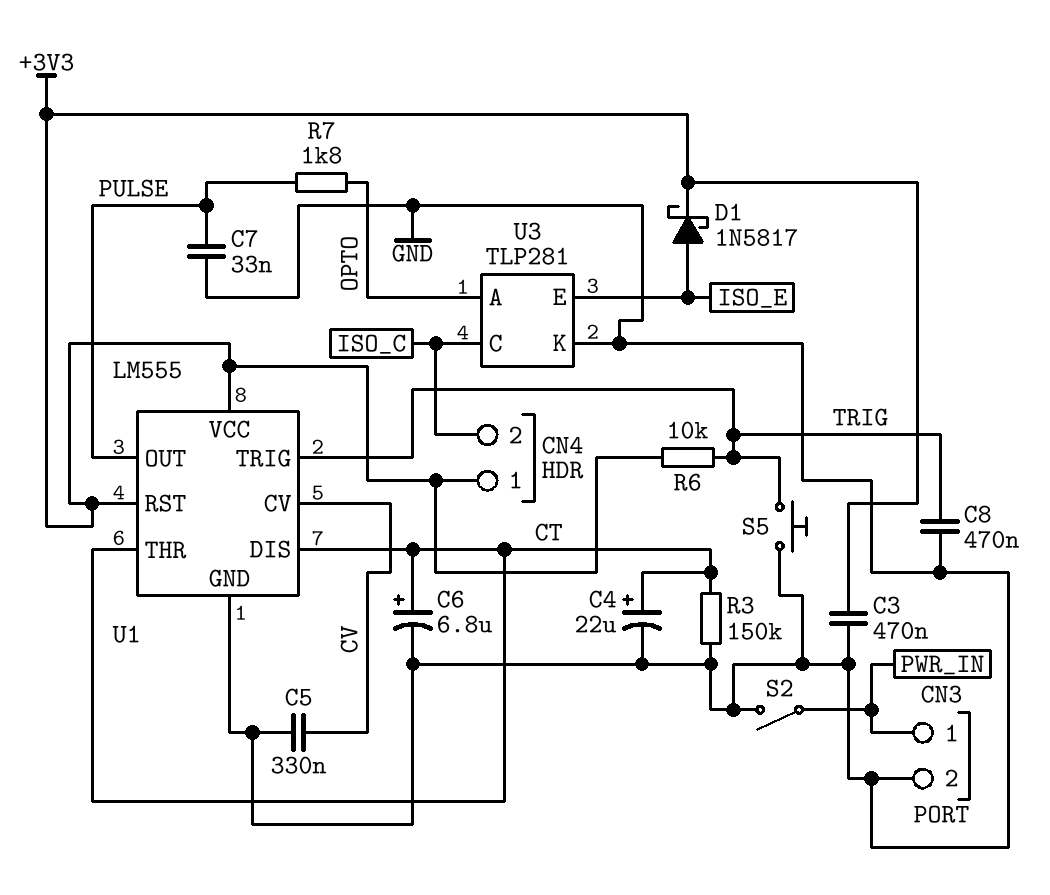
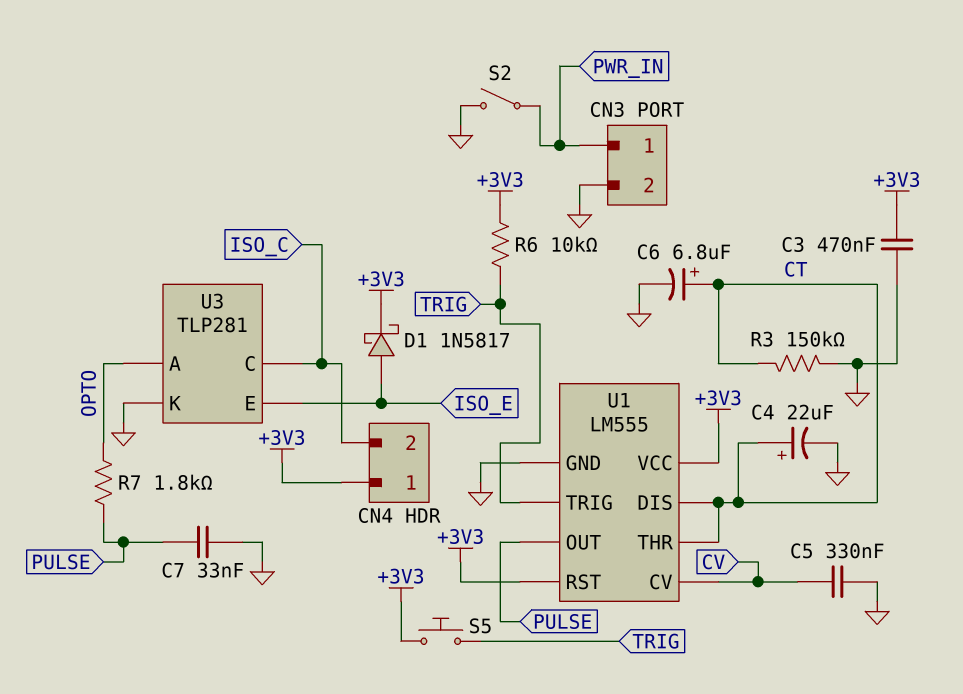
C8: 470nF (GND, TRIG) -> none
S5: button (GND, TRIG) -> button (+3V3, TRIG)

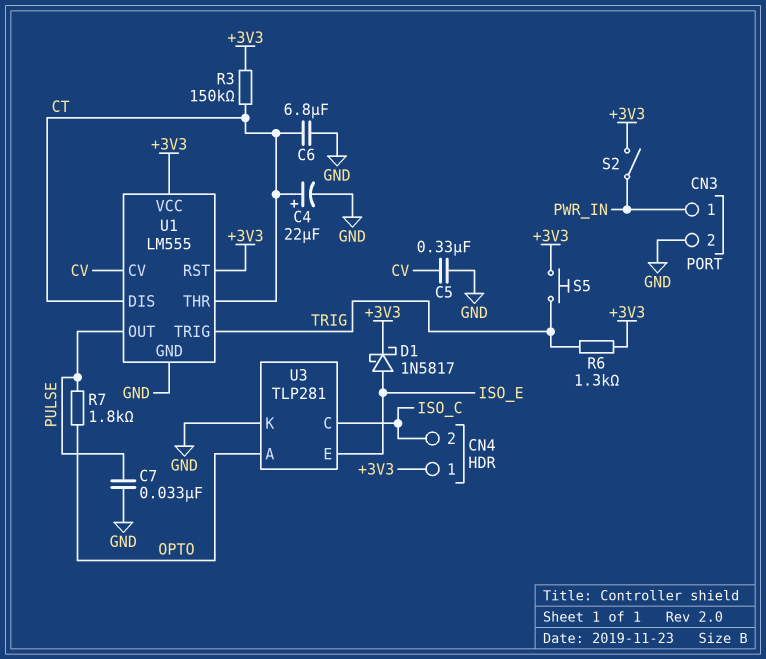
C3: 470nF (+3V3, GND) -> none
C6: 6.8uF (plus CT, minus GND) -> 6.8uF (CT, GND)
R3: 150k (CT, GND) -> 150k (+3V3, CT)
R6: 10k (+3V3, TRIG) -> 1.3k (+3V3, TRIG)
S2: switch (GND, PWR_IN) -> switch (+3V3, PWR_IN)

